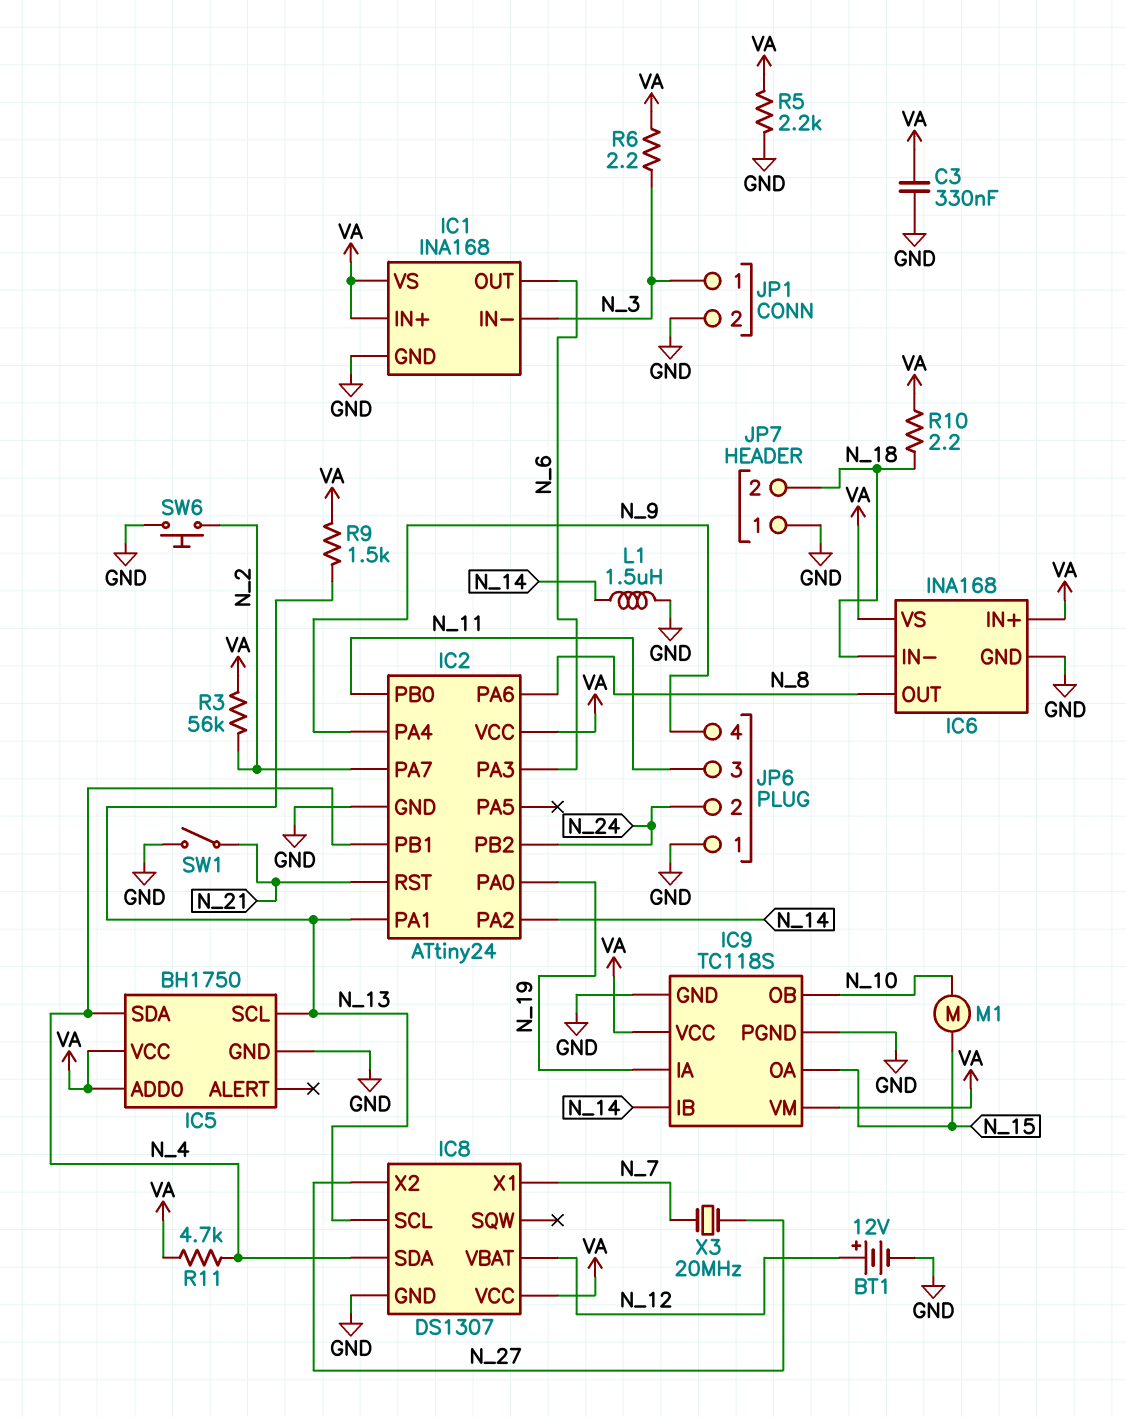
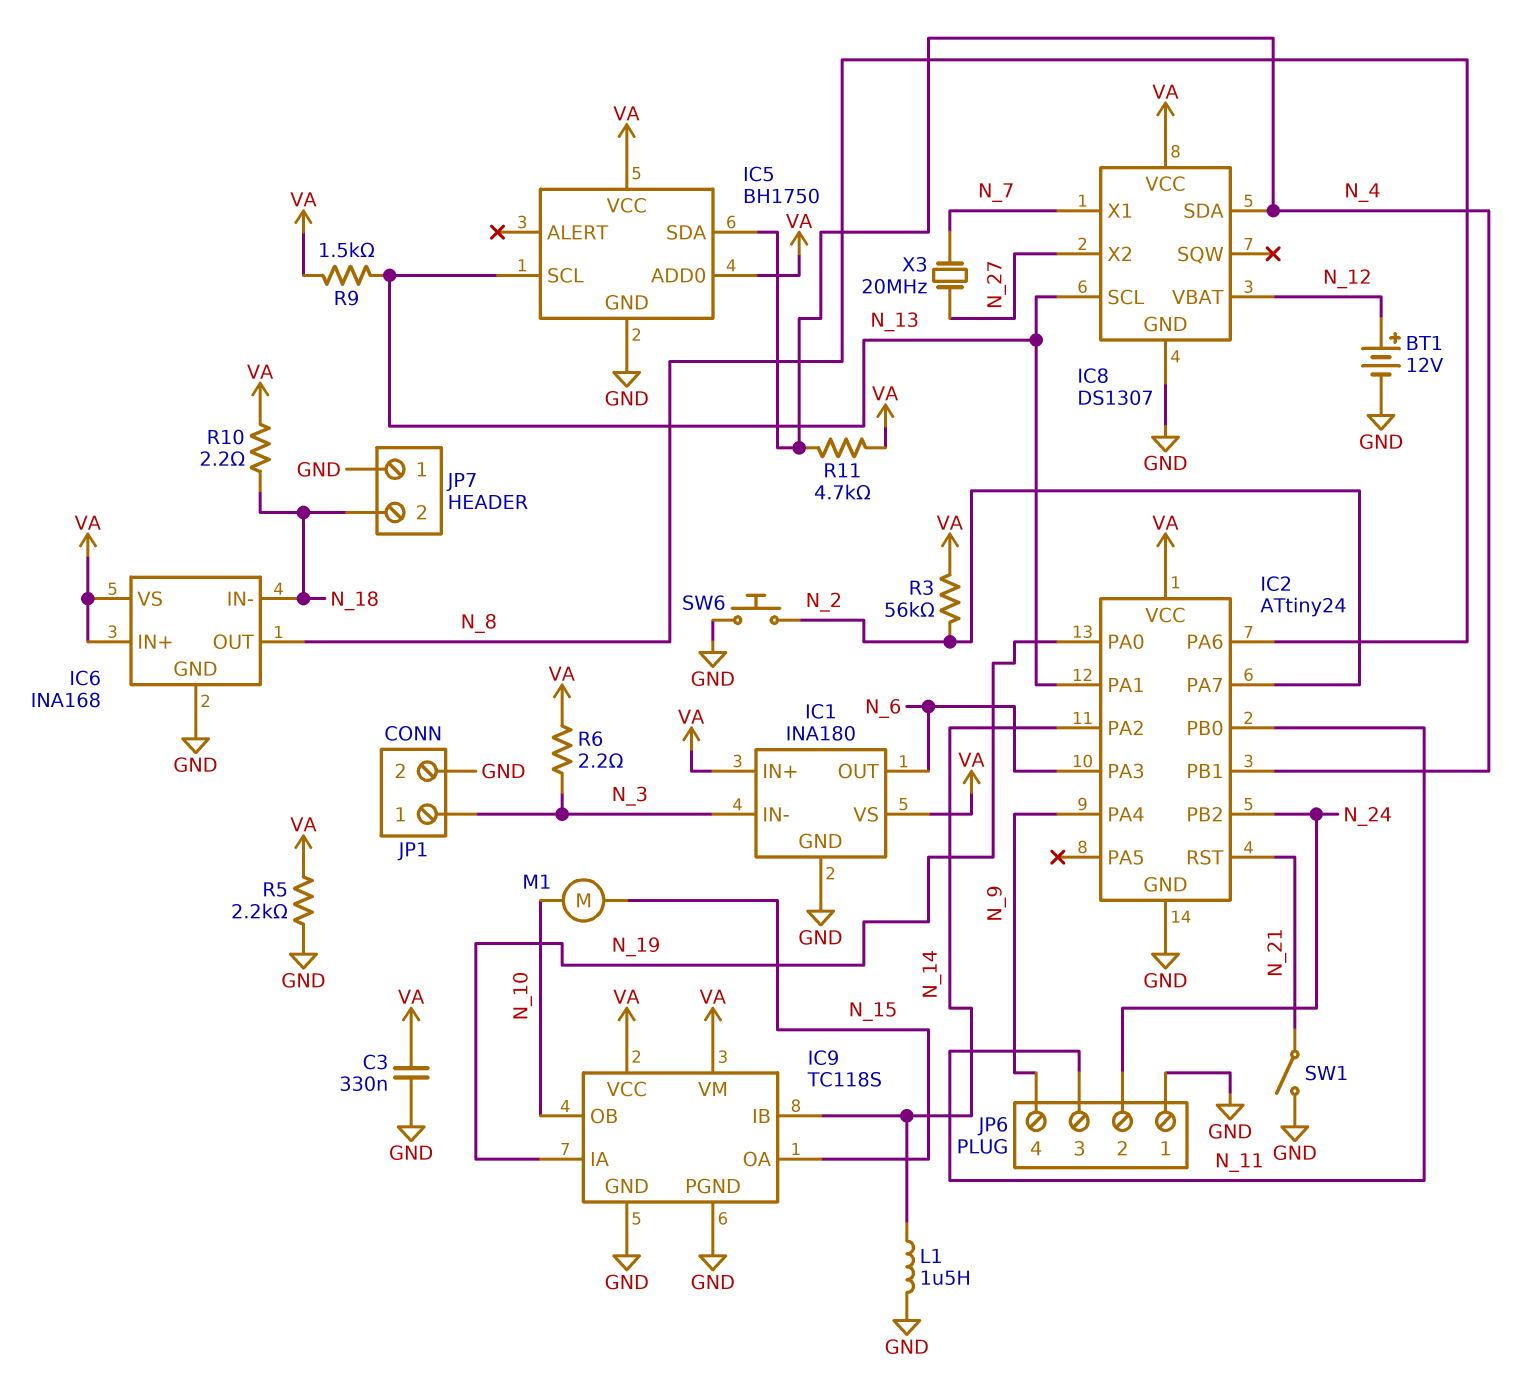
IC1: INA168 -> INA180

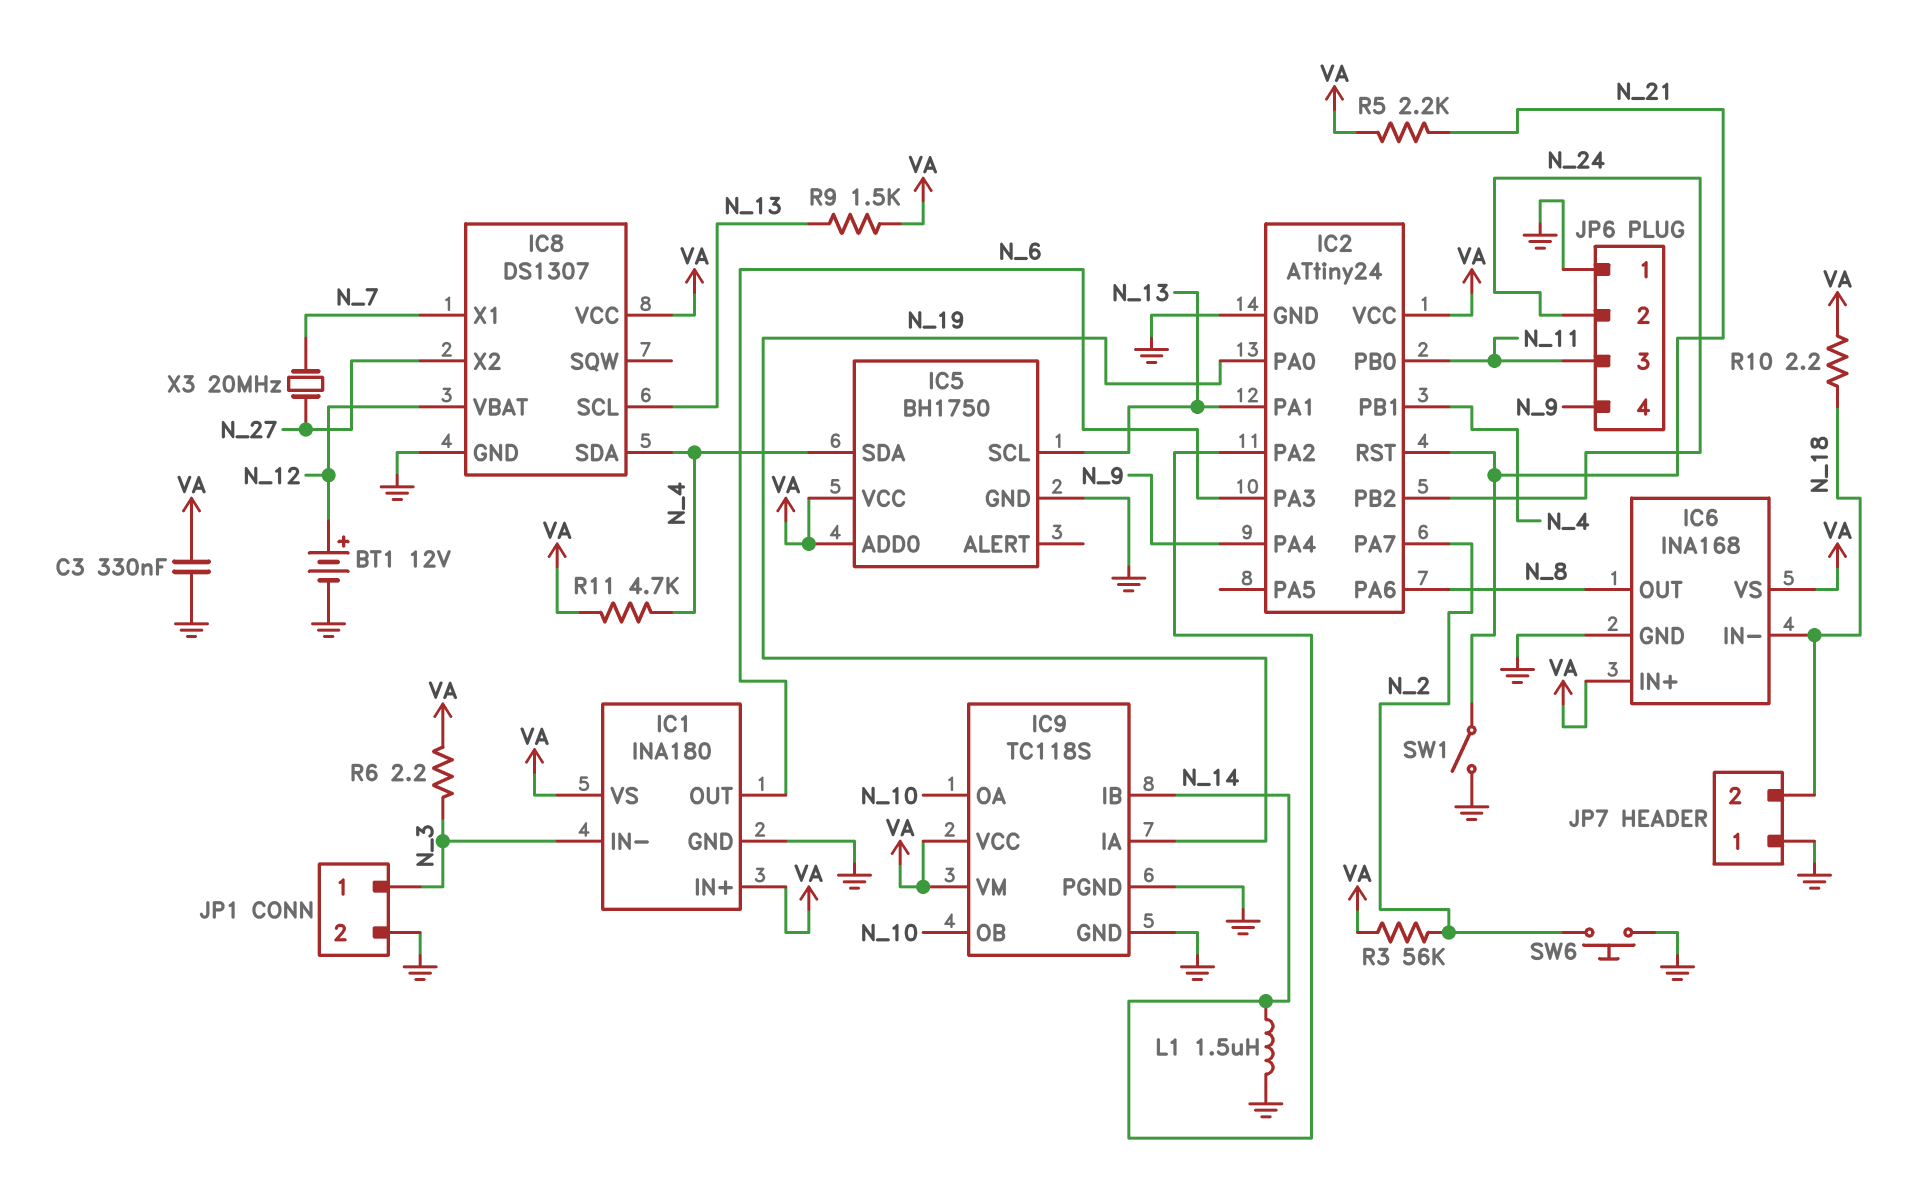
IC9 pin OA: N_15 -> N_10
M1: motor (N_10, N_15) -> none
R5: 2.2k (GND, VA) -> 2.2k (N_21, VA)

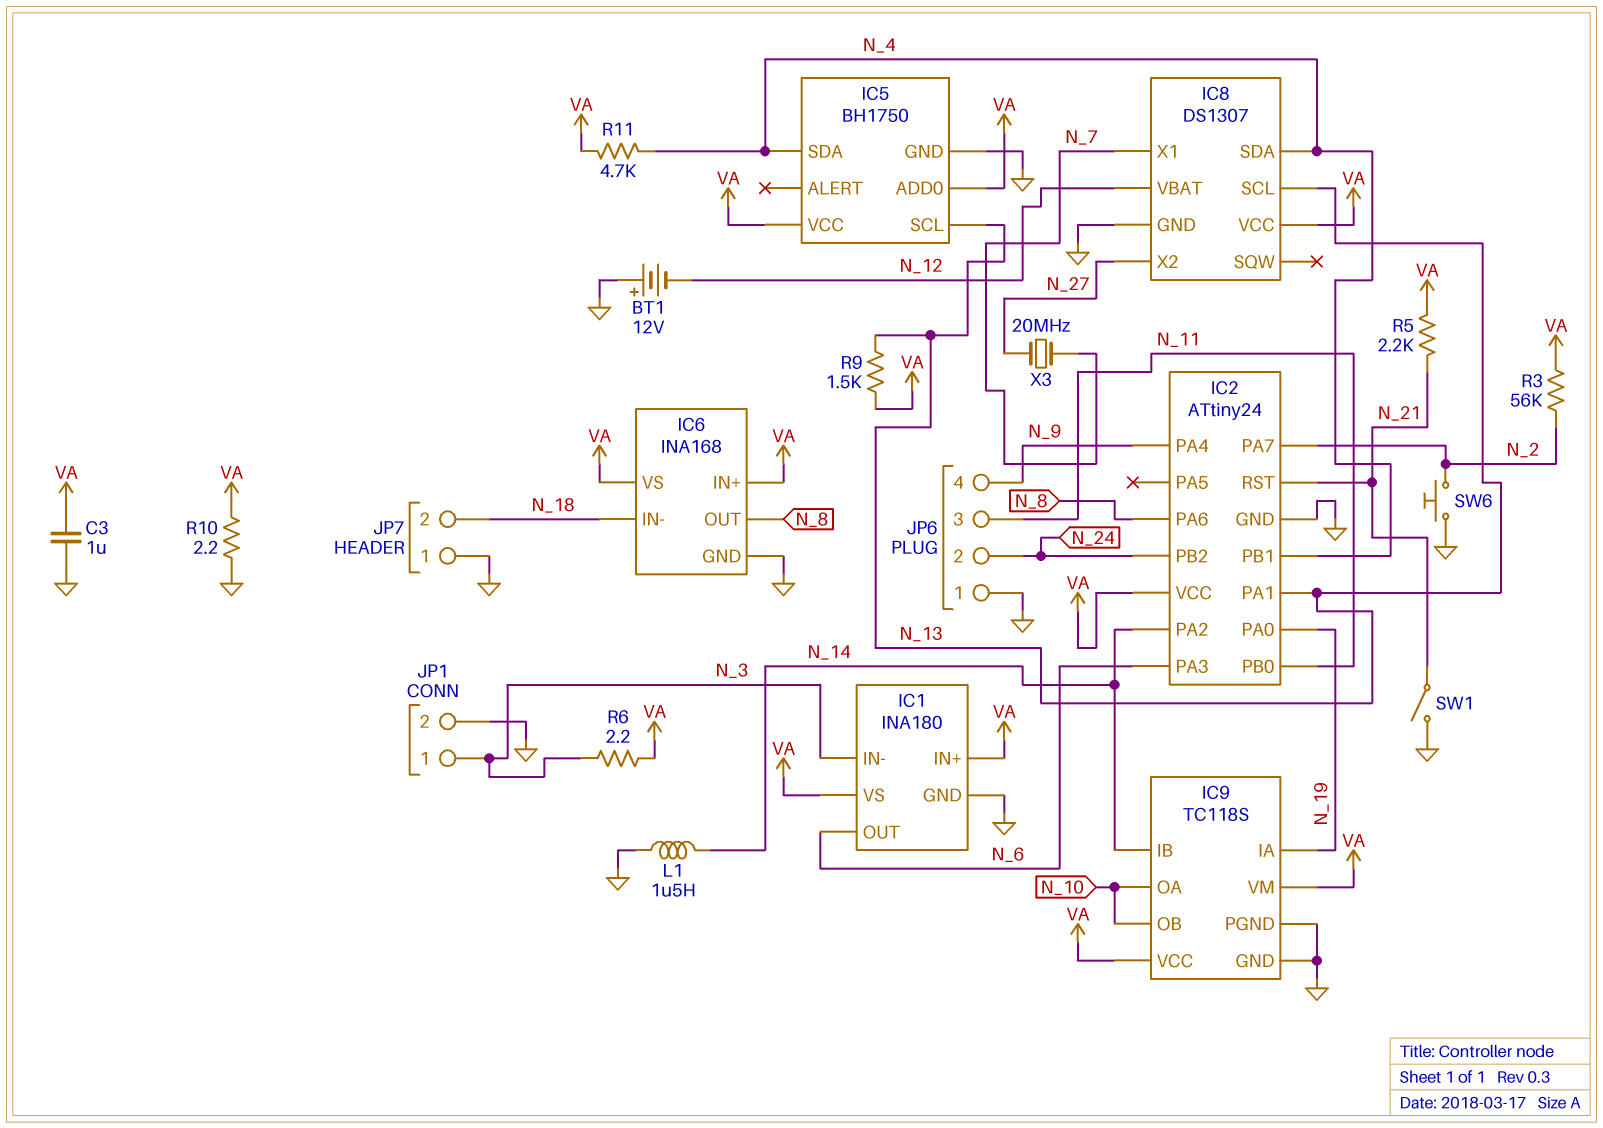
BT1: 12V (plus N_12, minus GND) -> 12V (plus GND, minus N_12)
C3: 330nF (GND, VA) -> 1uF (GND, VA)
R10: 2.2 (N_18, VA) -> 2.2 (GND, VA)

